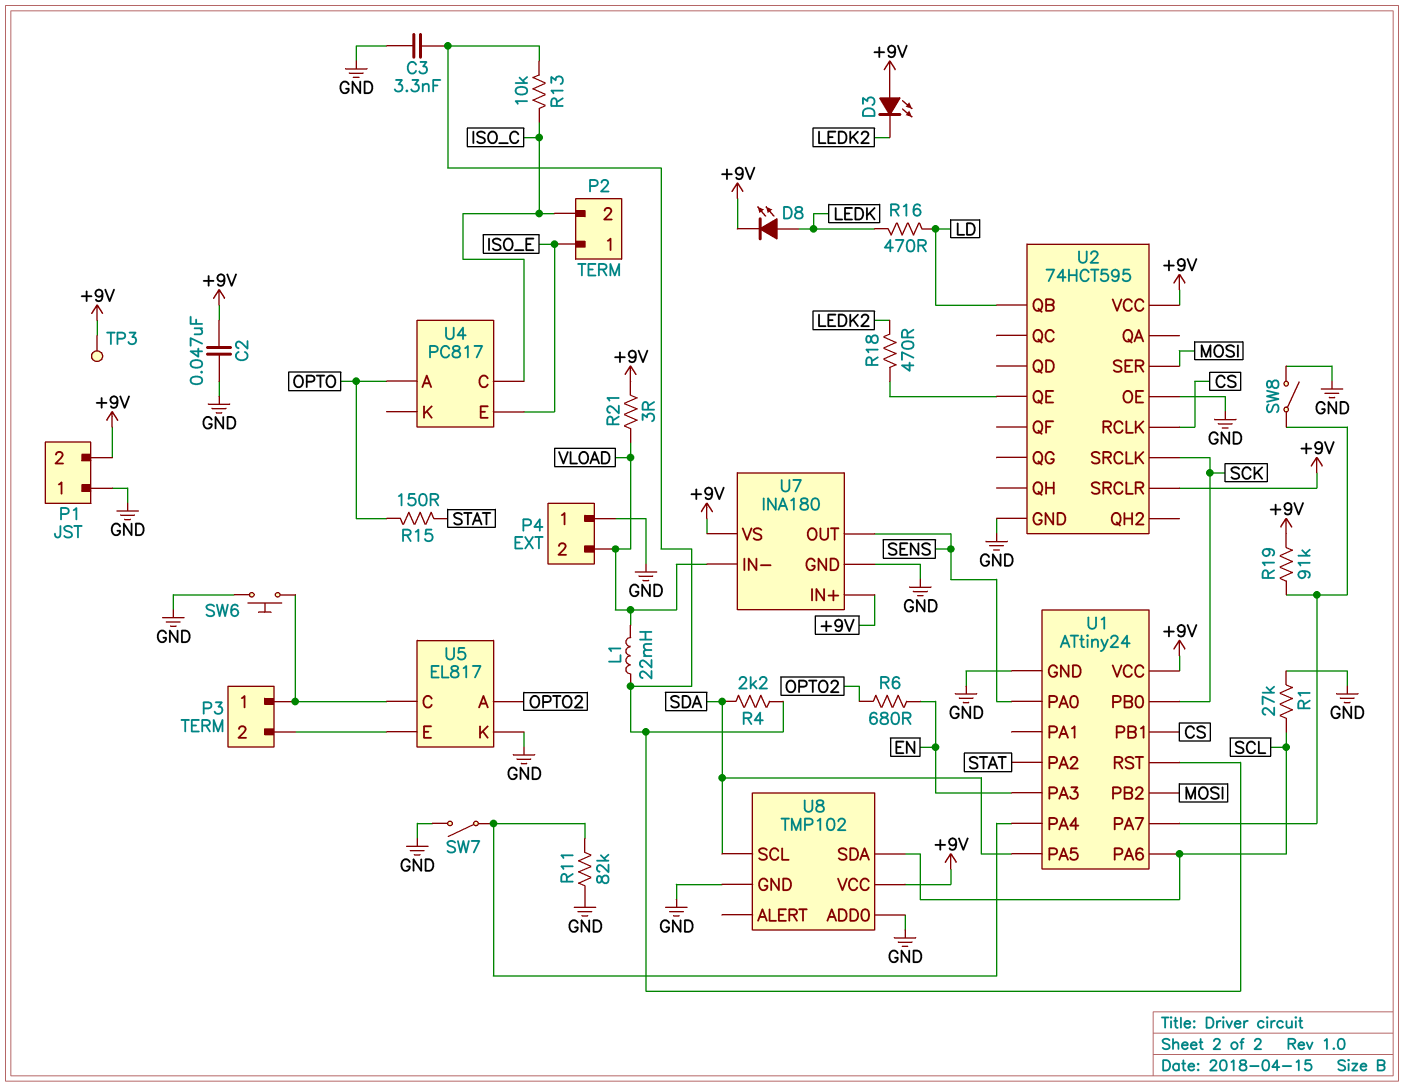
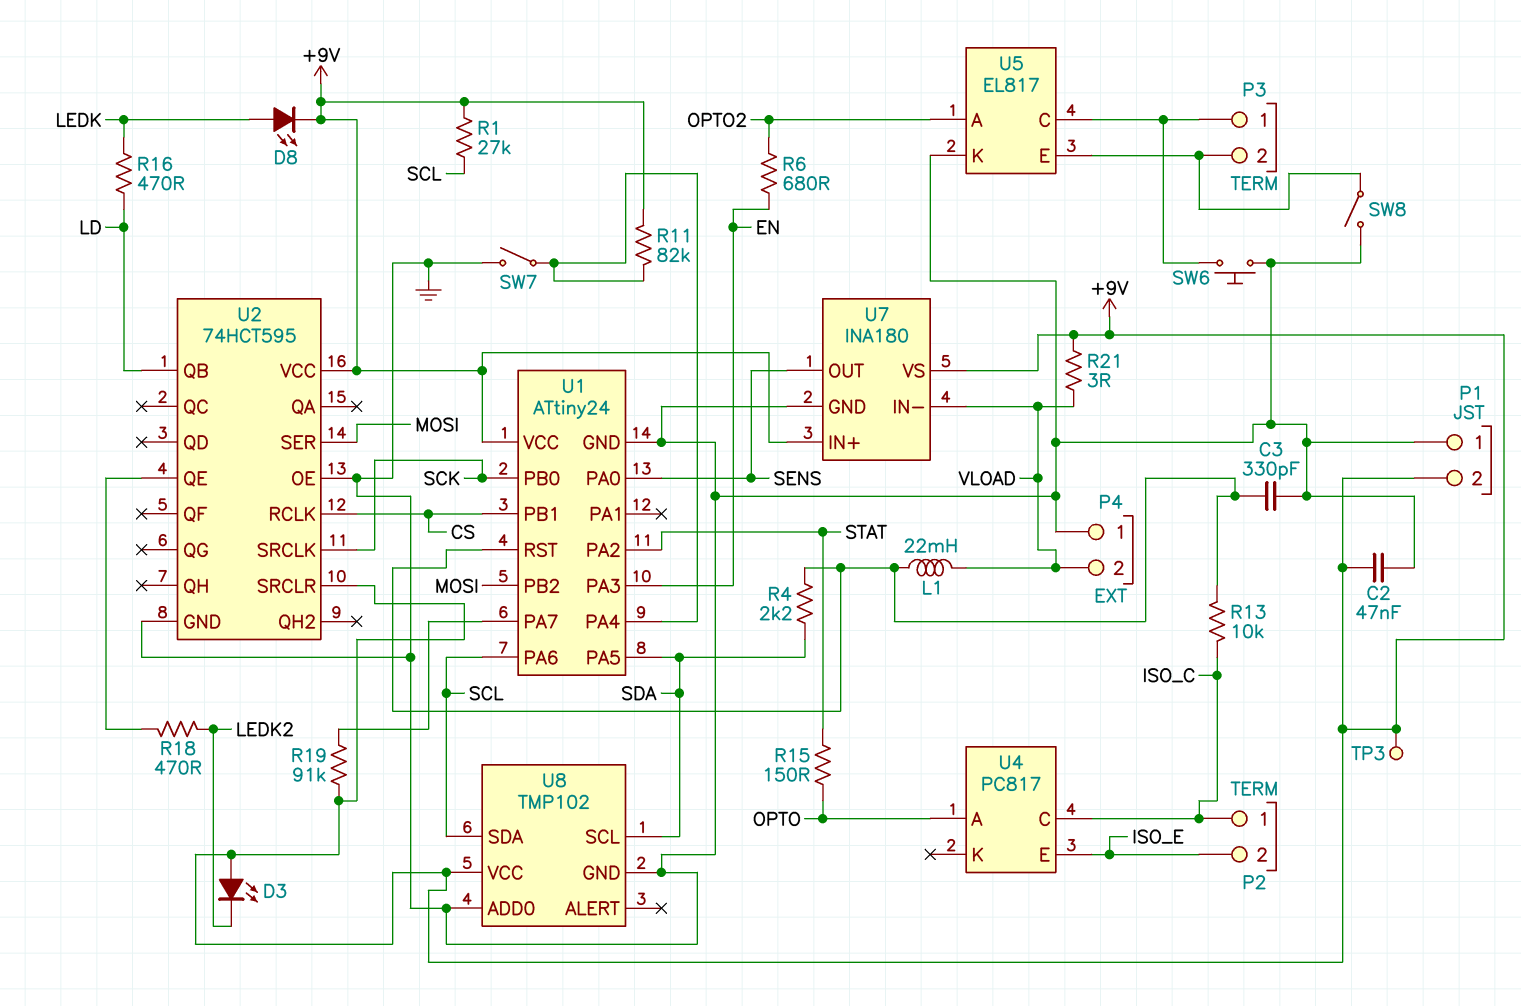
C3: 3.3nF (GND, U1/RST) -> 330pF (GND, U1/RST)
P2 pin 1: ISO_E -> ISO_C
P2 pin 2: ISO_C -> ISO_E
R1: 27k (GND, SCL) -> 27k (+9V, SCL)
R11: 82k (GND, U1/PA4) -> 82k (+9V, U1/PA4)
SW8: switch (GND, U1/PA7) -> switch (GND, P3/2)

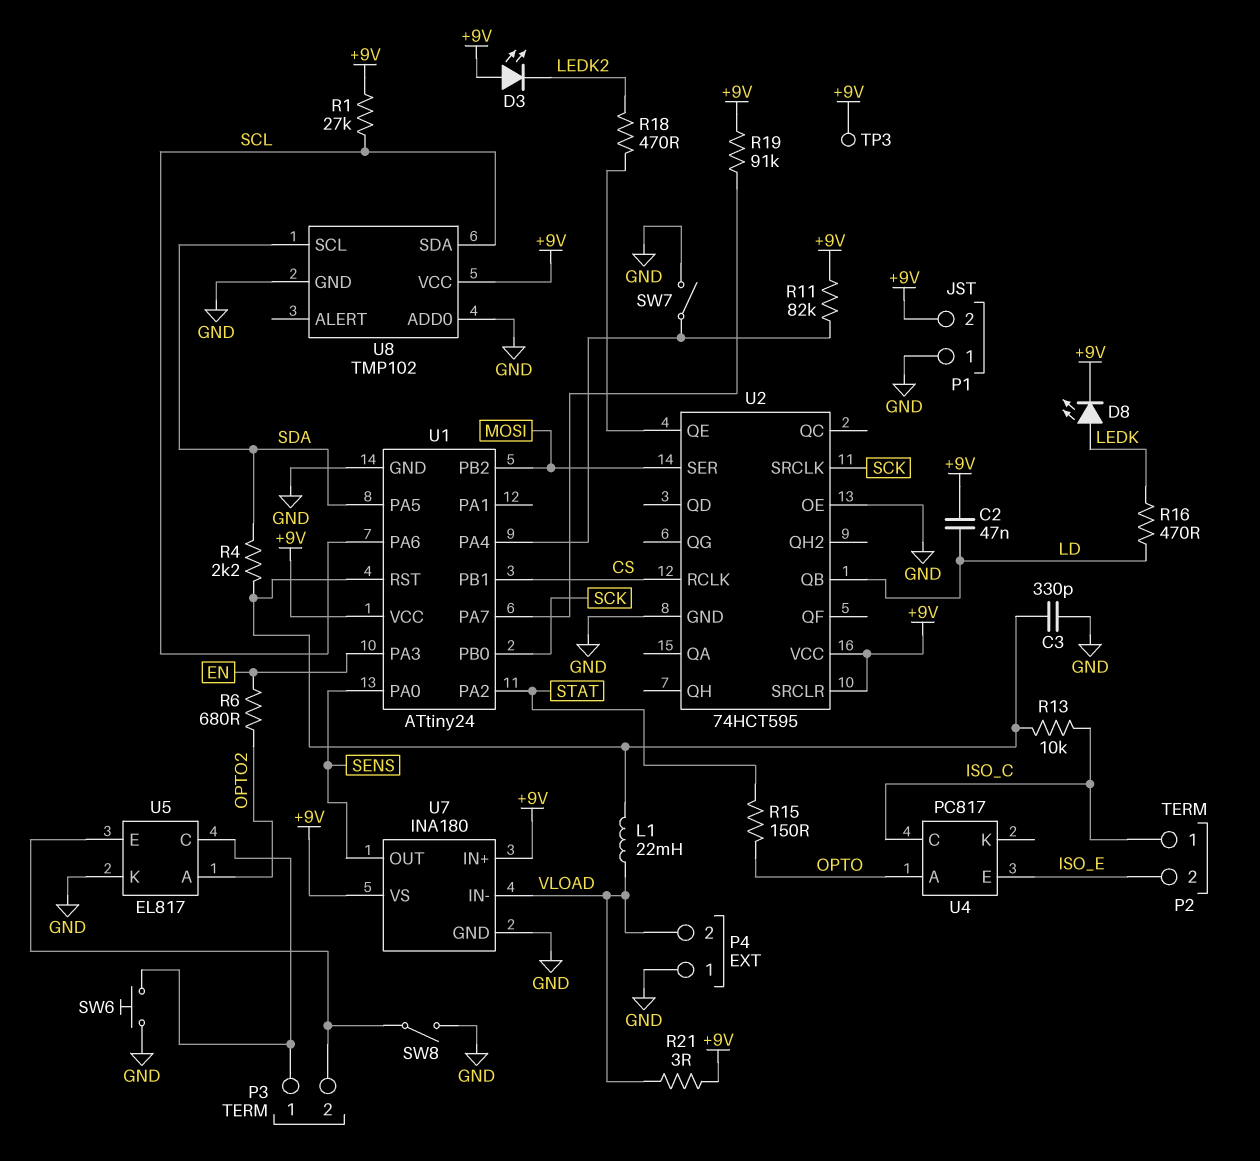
C2: 47nF (+9V, GND) -> 47nF (+9V, LD)

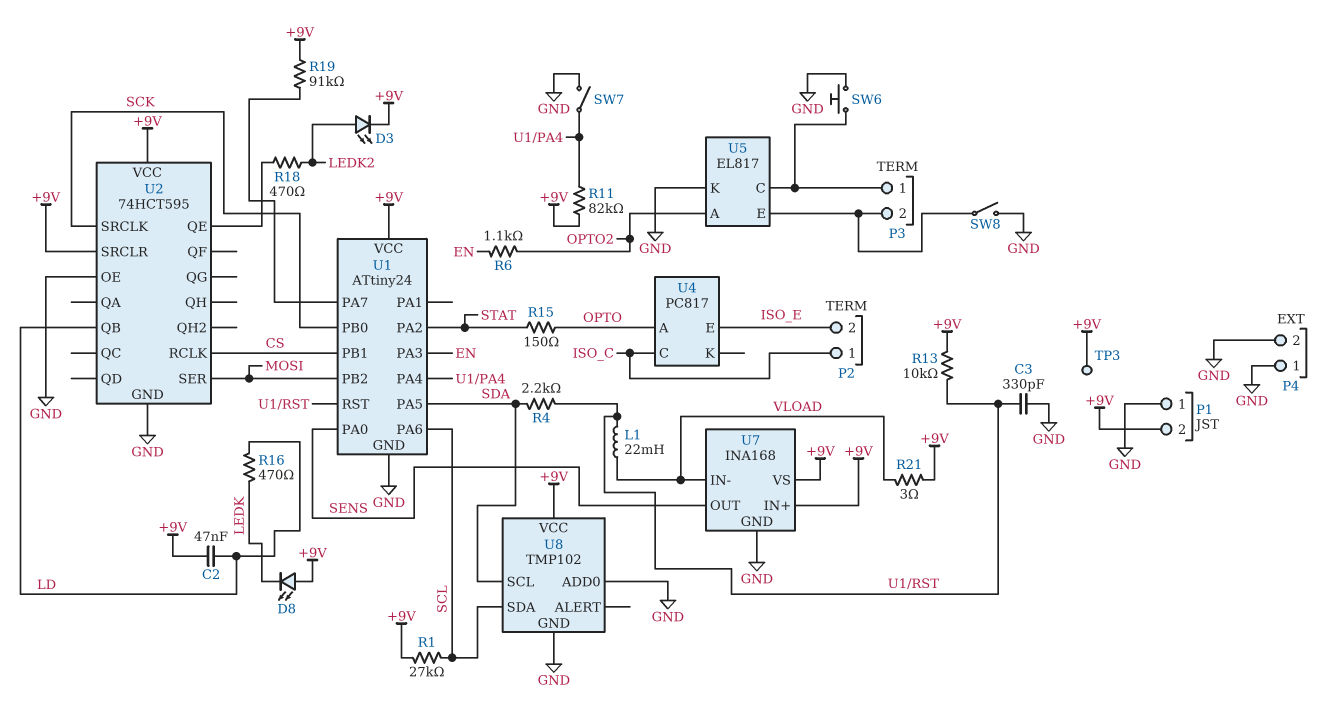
D3: LED (A +9V, K LEDK2) -> LED (A LEDK2, K +9V)
D8: LED (A LEDK, K +9V) -> LED (A +9V, K LEDK)
P4 pin 2: VLOAD -> GND
R6: 680 (EN, OPTO2) -> 1.1k (EN, OPTO2)
R13: 10k (ISO_C, U1/RST) -> 10k (+9V, U1/RST)
U7: INA180 -> INA168

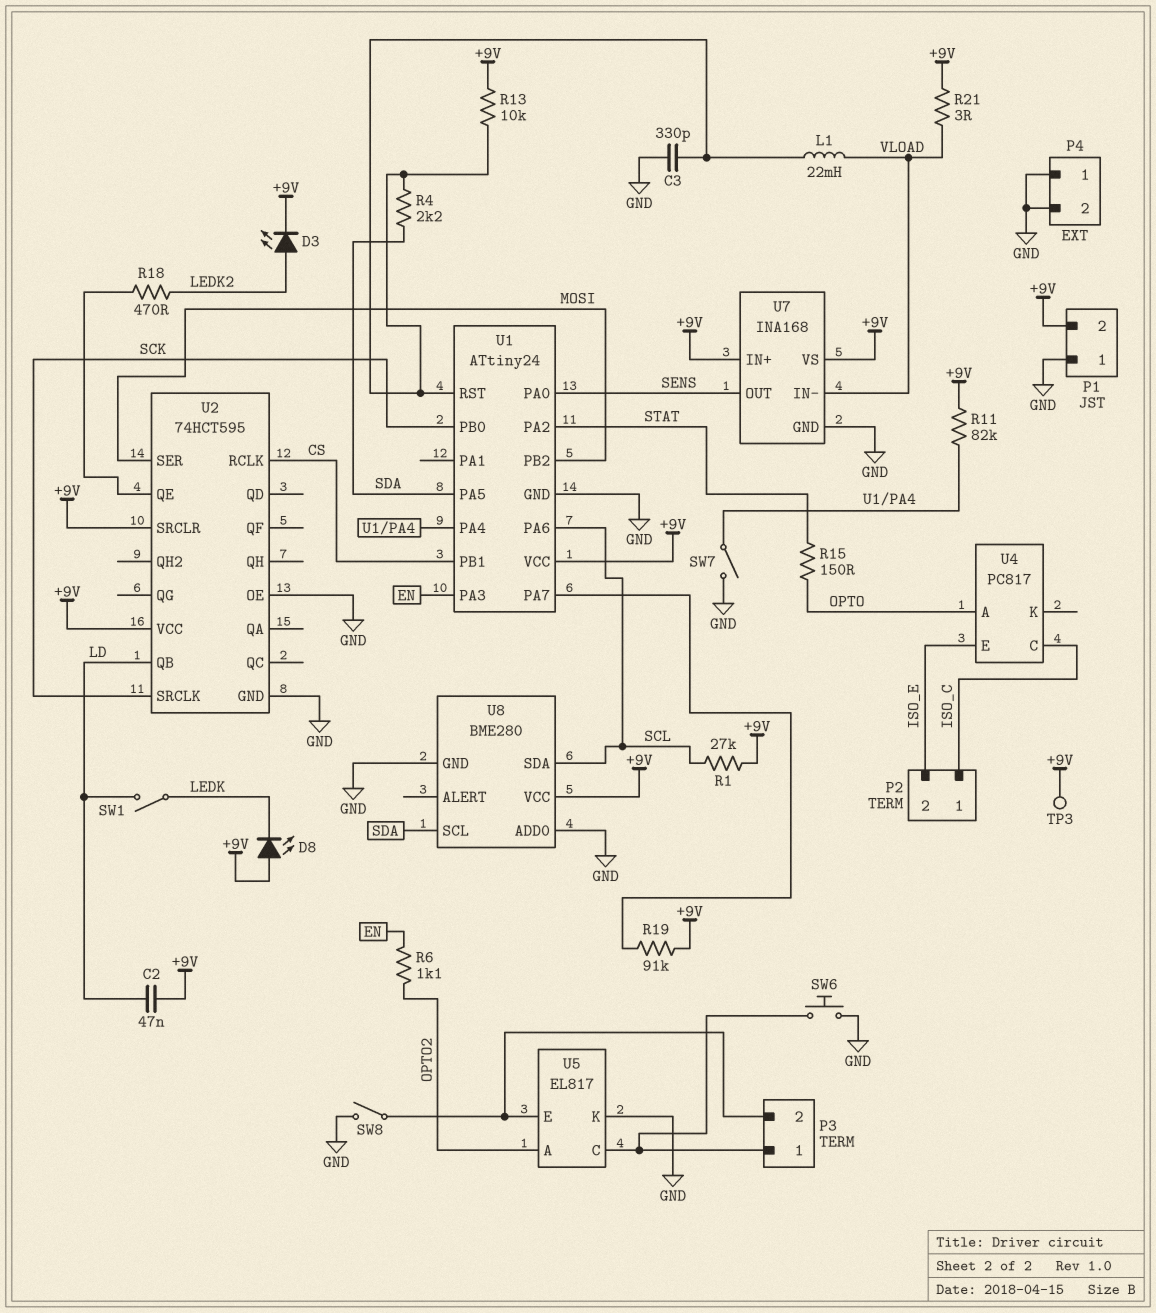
R16: 470 (LD, LEDK) -> none
SW1: none -> switch (LD, LEDK)
U8: TMP102 -> BME280

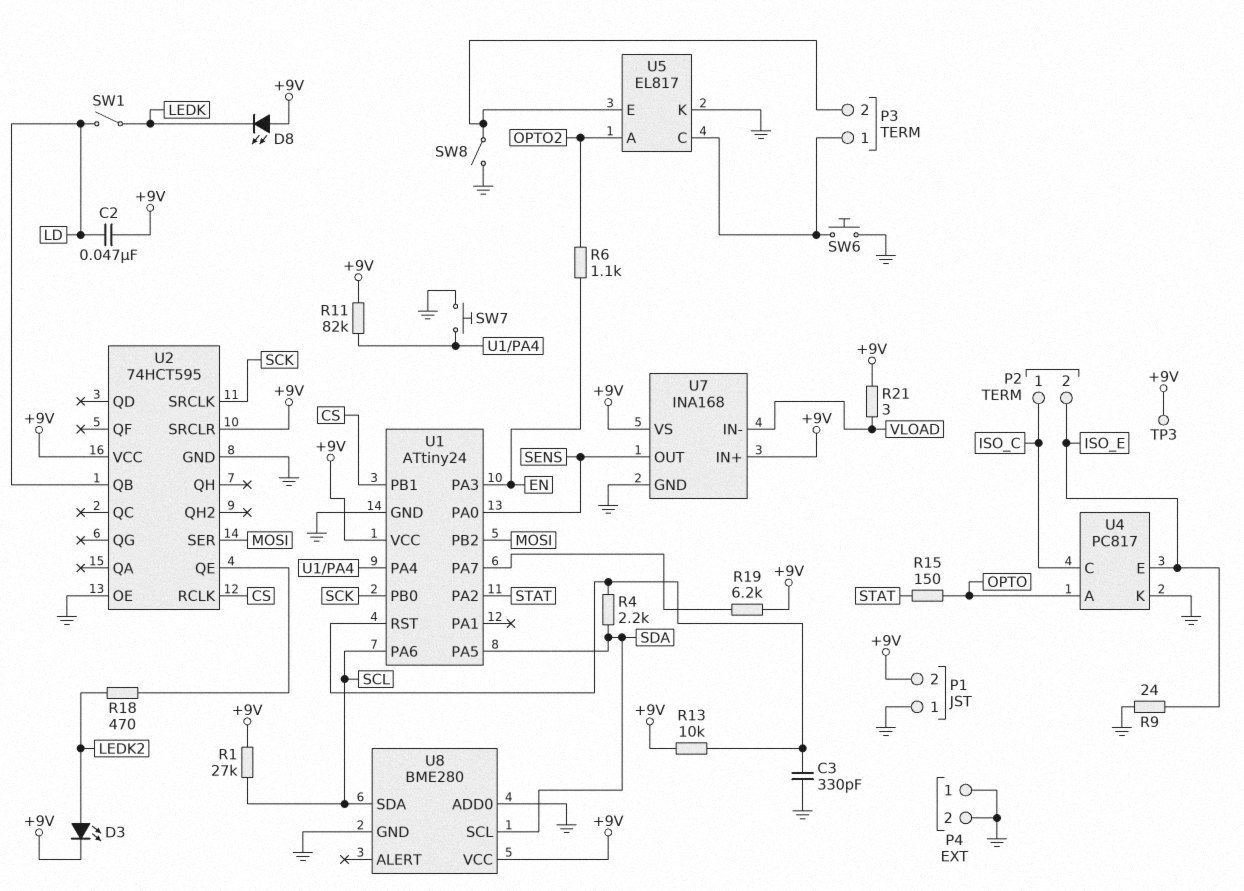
L1: 22mH (U1/RST, VLOAD) -> none
R9: none -> 24 (GND, ISO_E)
R19: 91k (+9V, U1/PA7) -> 6.2k (+9V, U1/PA7)
SW7: switch (GND, U1/PA4) -> button (GND, U1/PA4)
U4 pin K: none -> GND

